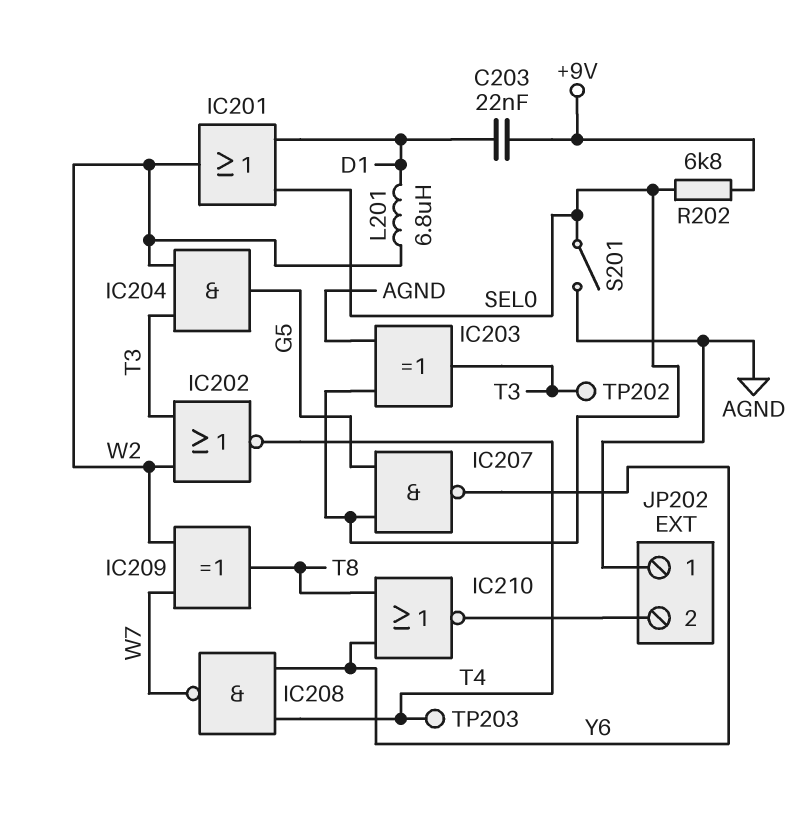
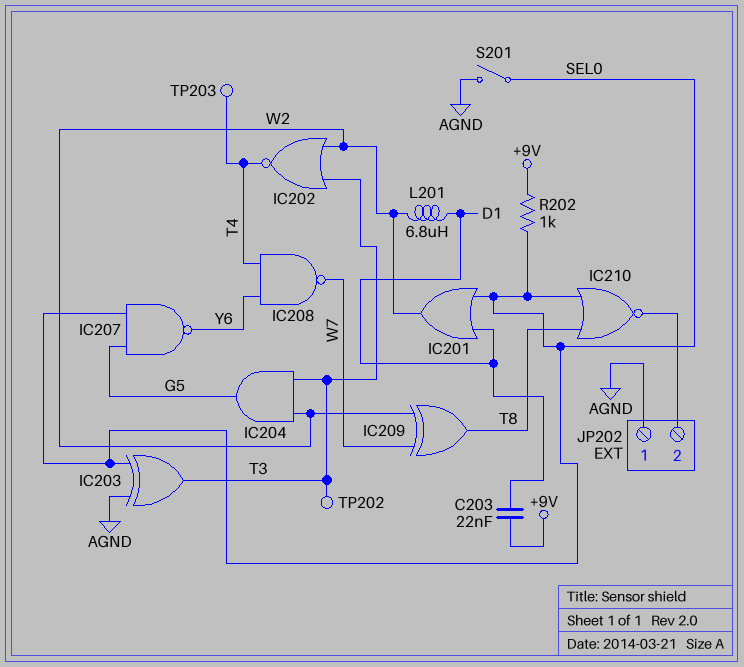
IC210: NOR (in T8, in Y6, out JP202/2) -> NOR (in SEL0, in T8, out JP202/2)
R202: 6.8k (+9V, SEL0) -> 1k (+9V, SEL0)

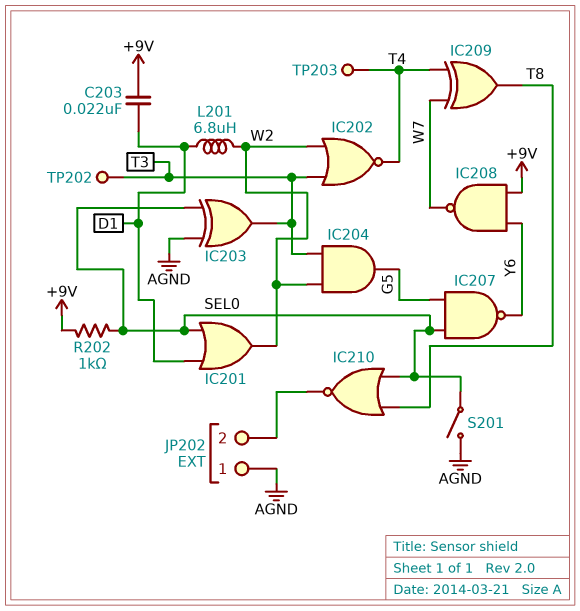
IC208: NAND (in T4, in Y6, out W7) -> NAND (in +9V, in Y6, out W7)
IC209: XOR (in W2, in W7, out T8) -> XOR (in T4, in W7, out T8)

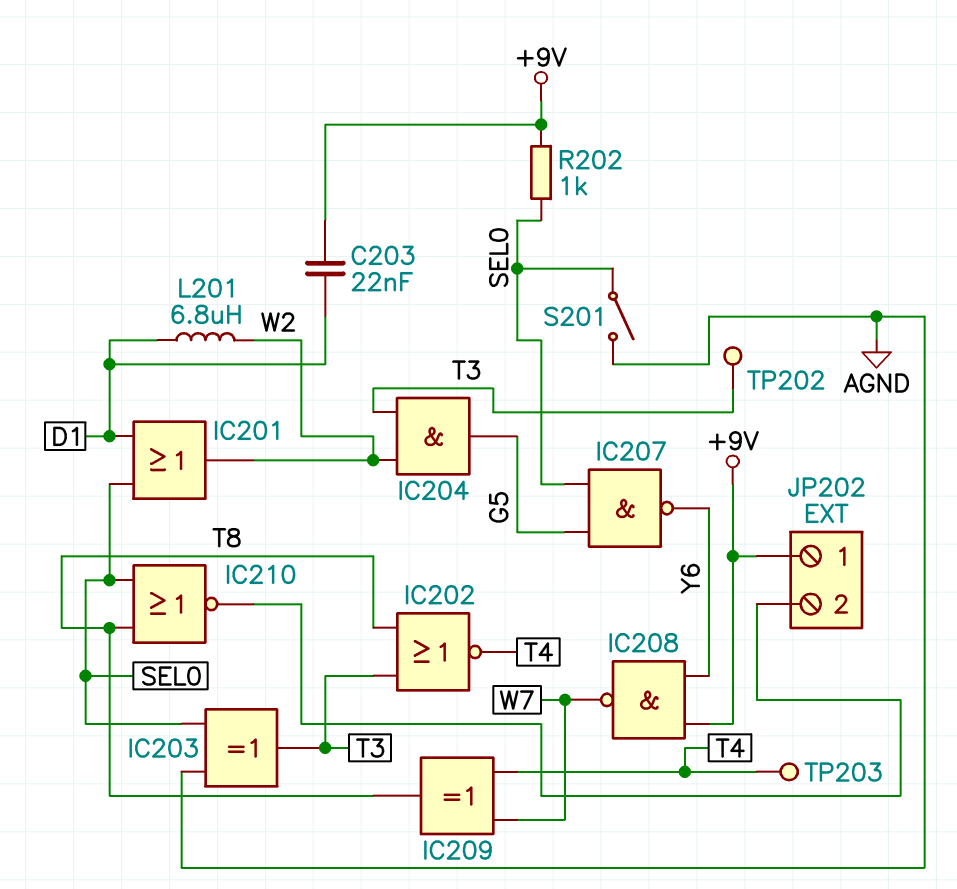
IC202: NOR (in T3, in W2, out T4) -> NOR (in T3, in T8, out T4)
JP202 pin 1: AGND -> +9V

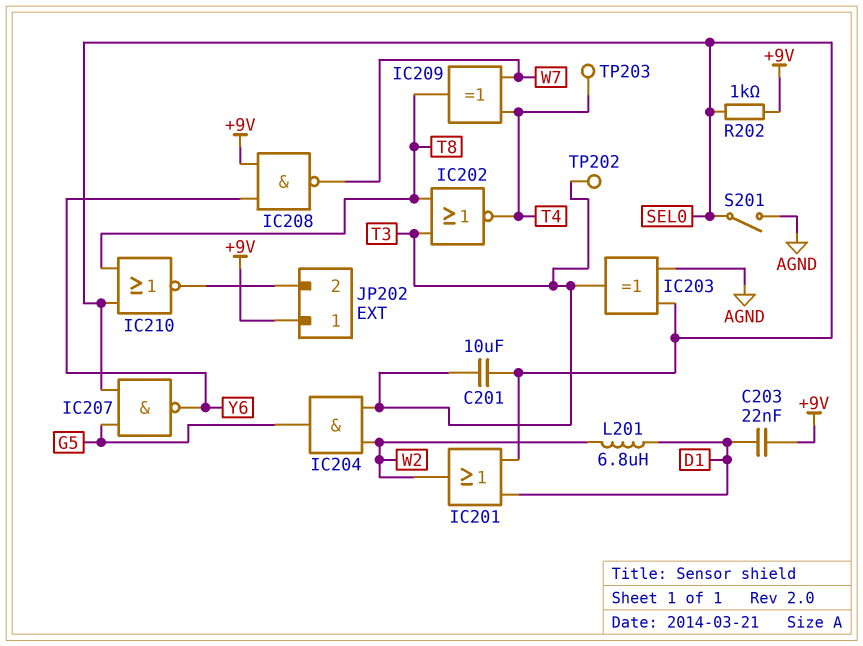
C201: none -> 10uF (SEL0, T3)

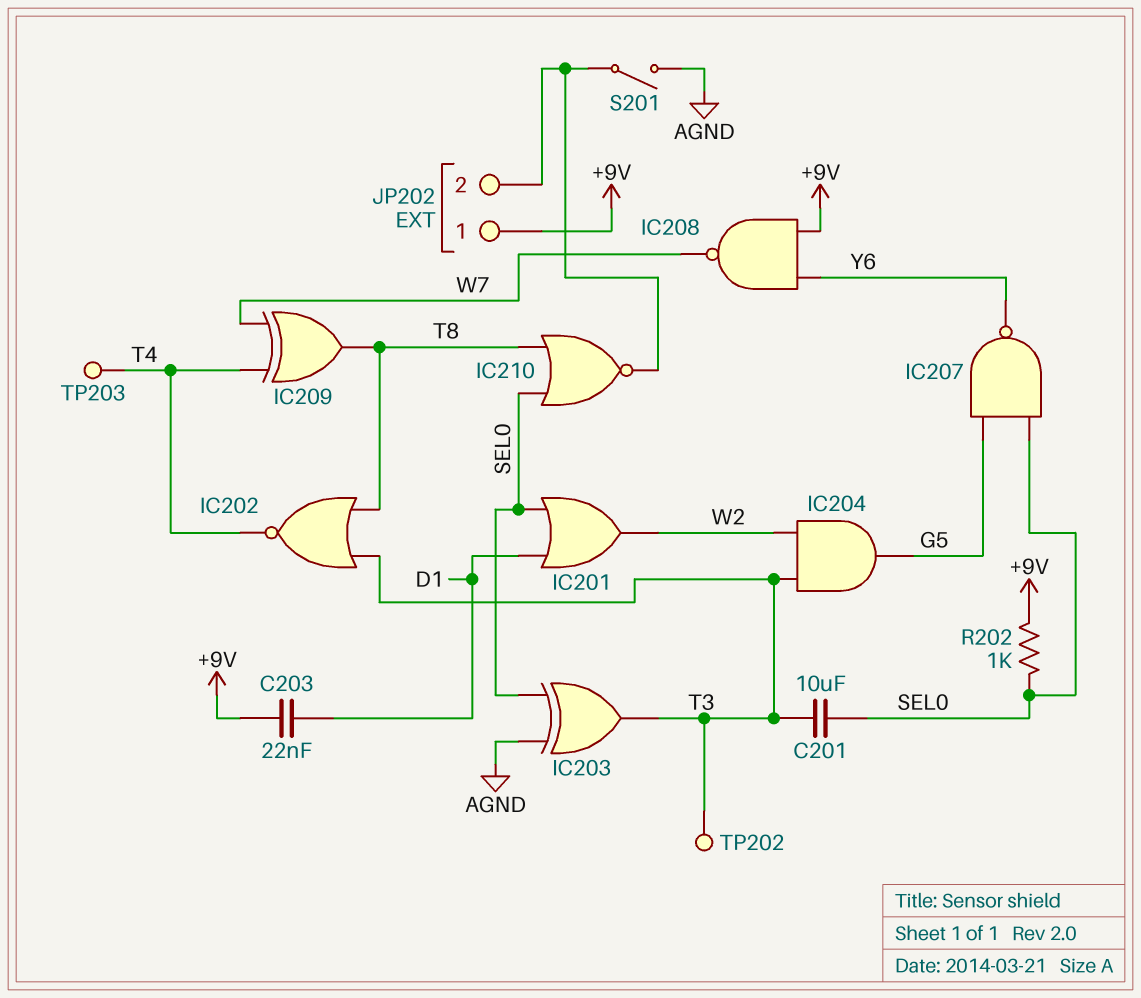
L201: 6.8uH (D1, W2) -> none
S201: switch (AGND, SEL0) -> switch (AGND, JP202/2)

